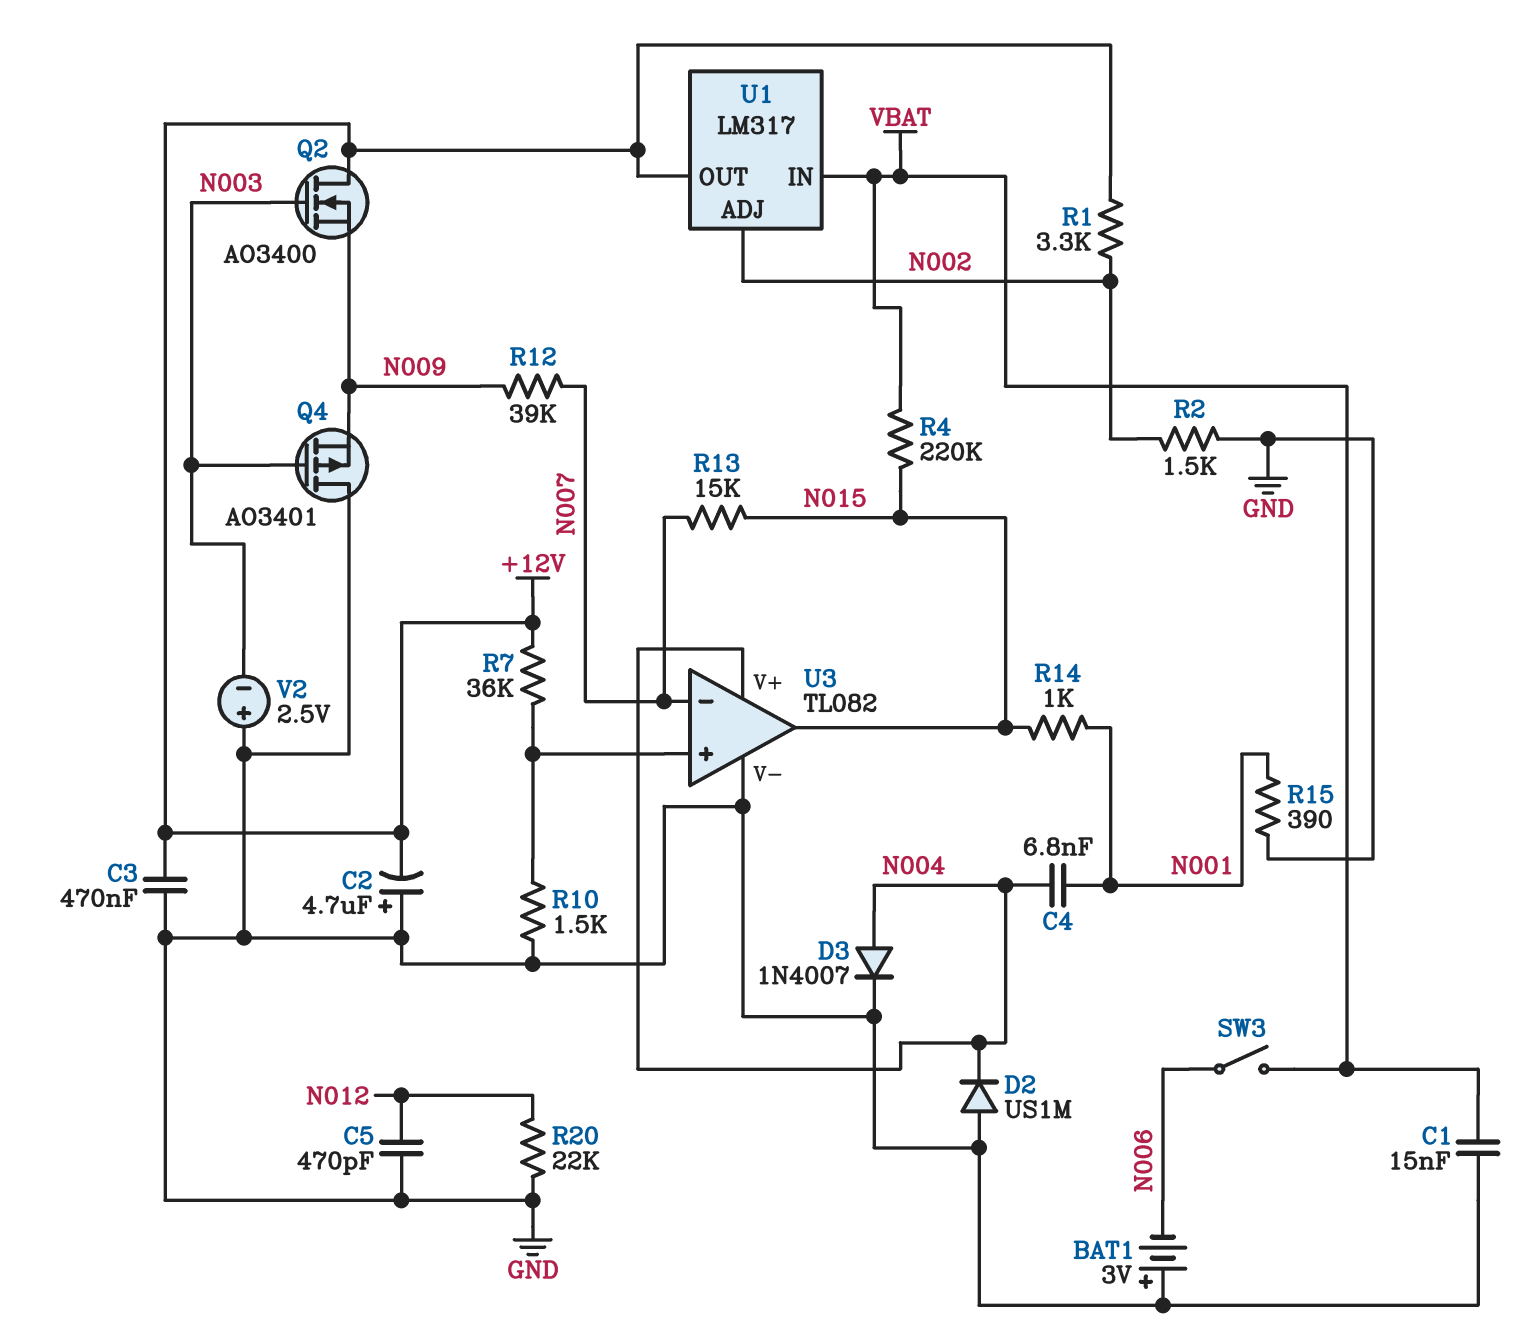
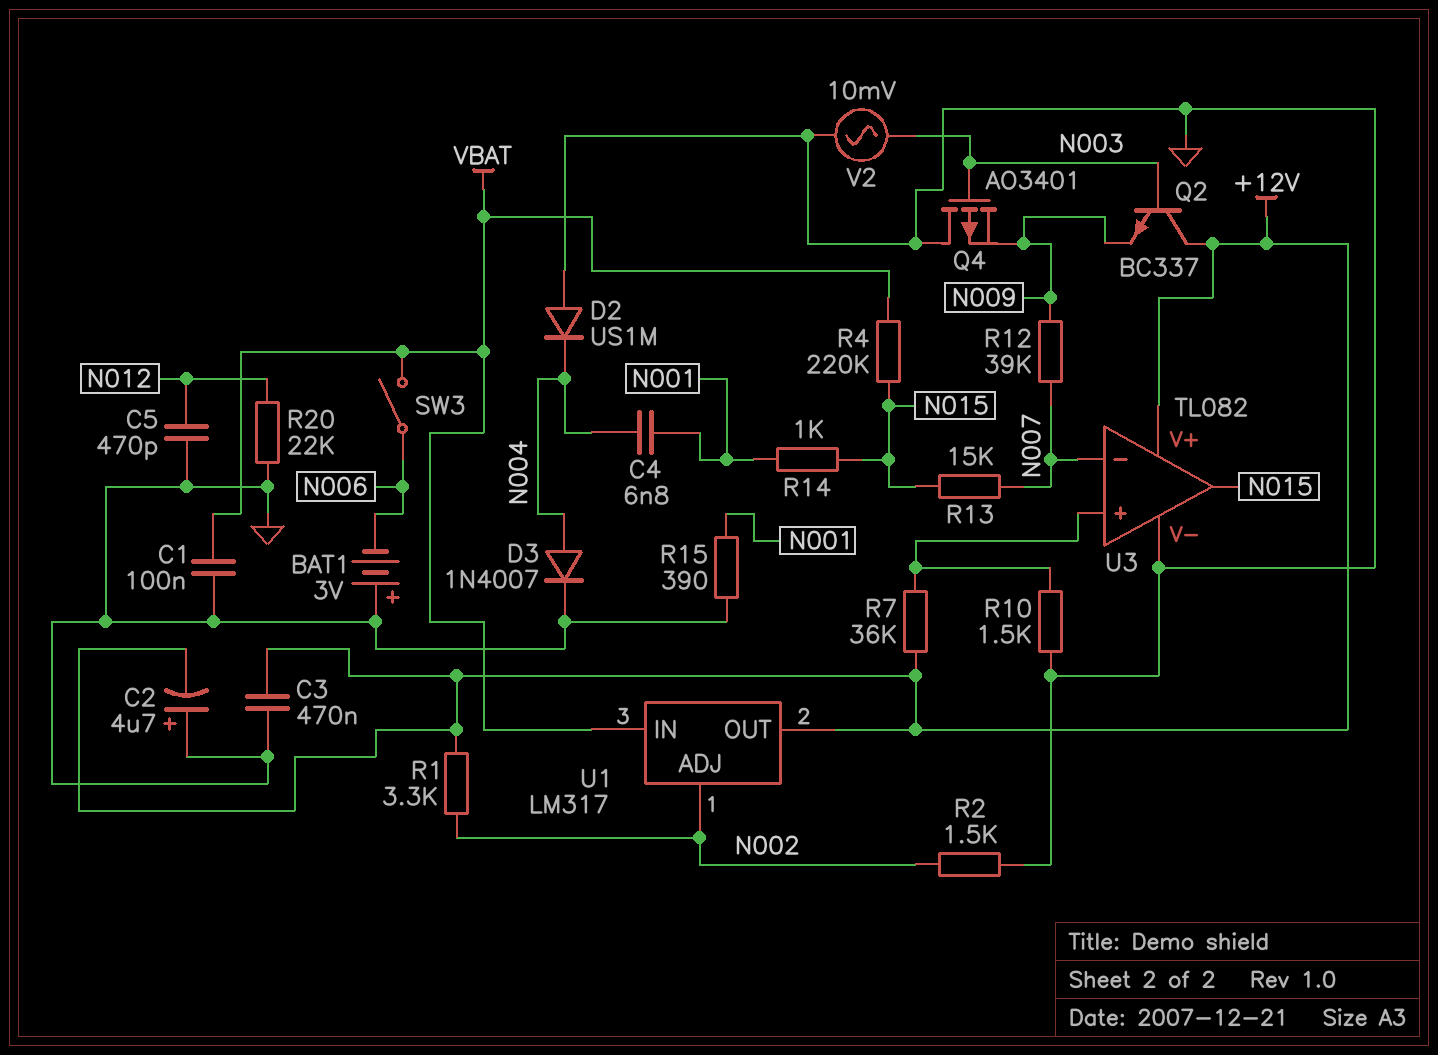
C1: 15nF (GND, VBAT) -> 100nF (GND, VBAT)
Q2: NMOS AO3400 (G N003, D +12V, S N009) -> NPN BC337 (B N003, C +12V, E N009)
U3 pin V+: N004 -> +12V
V2: 2.5V (plus GND, minus N003) -> AC 10mV (GND, N003)

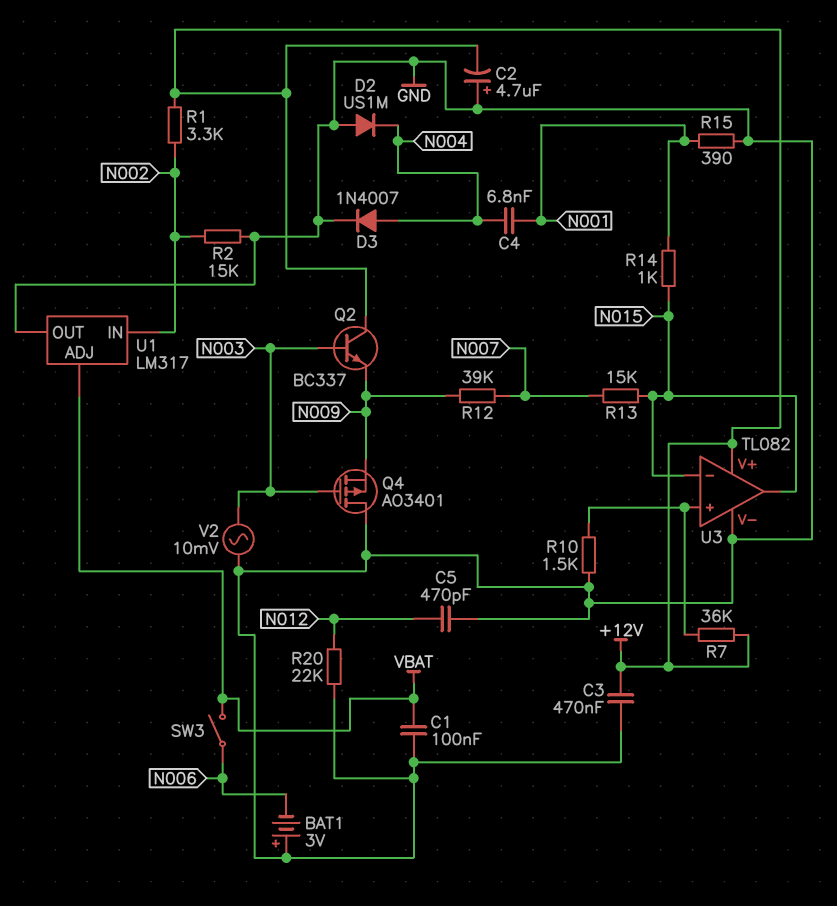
R2: 1.5k (GND, N002) -> 15k (GND, N002)
R4: 220k (N015, VBAT) -> none
U1 pin ADJ: N002 -> VBAT
U1 pin IN: VBAT -> N002
U1 pin OUT: +12V -> GND
U3 pin in-: N007 -> N015

